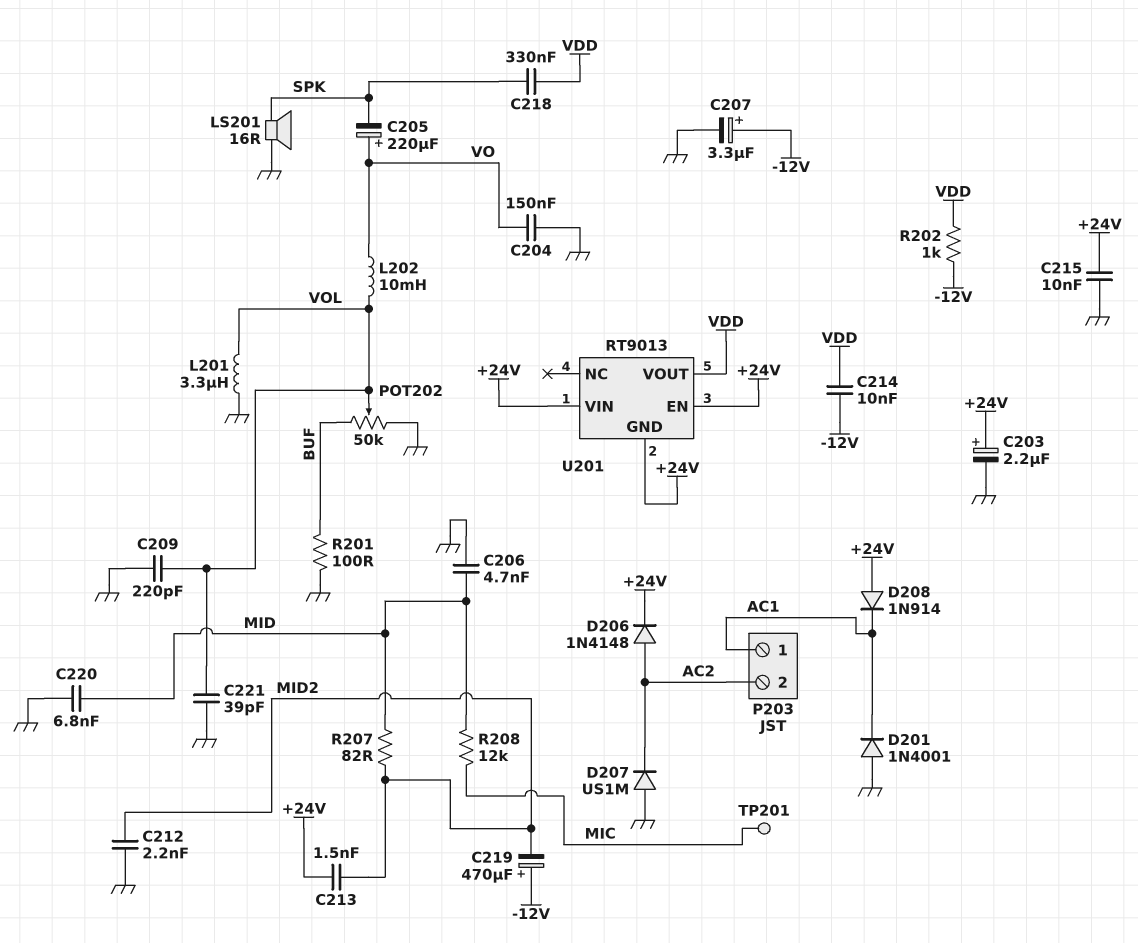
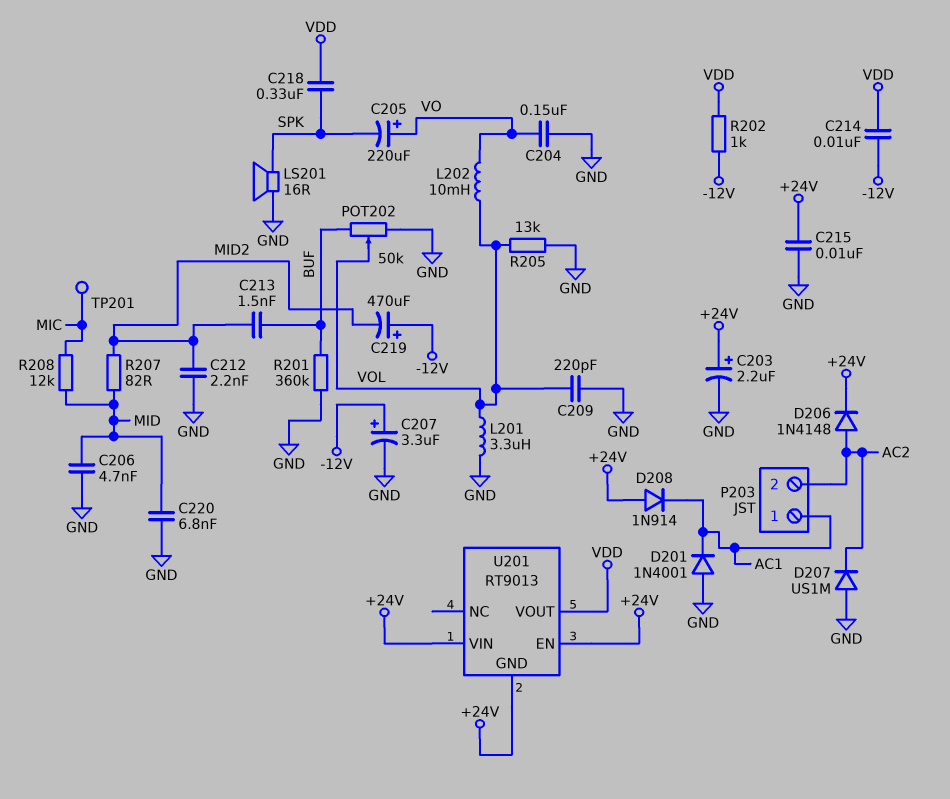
C213: 1.5nF (+24V, MID2) -> 1.5nF (BUF, MID2)
C221: 39pF (GND, VOL) -> none
R201: 100 (BUF, GND) -> 360k (BUF, GND)
R205: none -> 13k (GND, VOL)

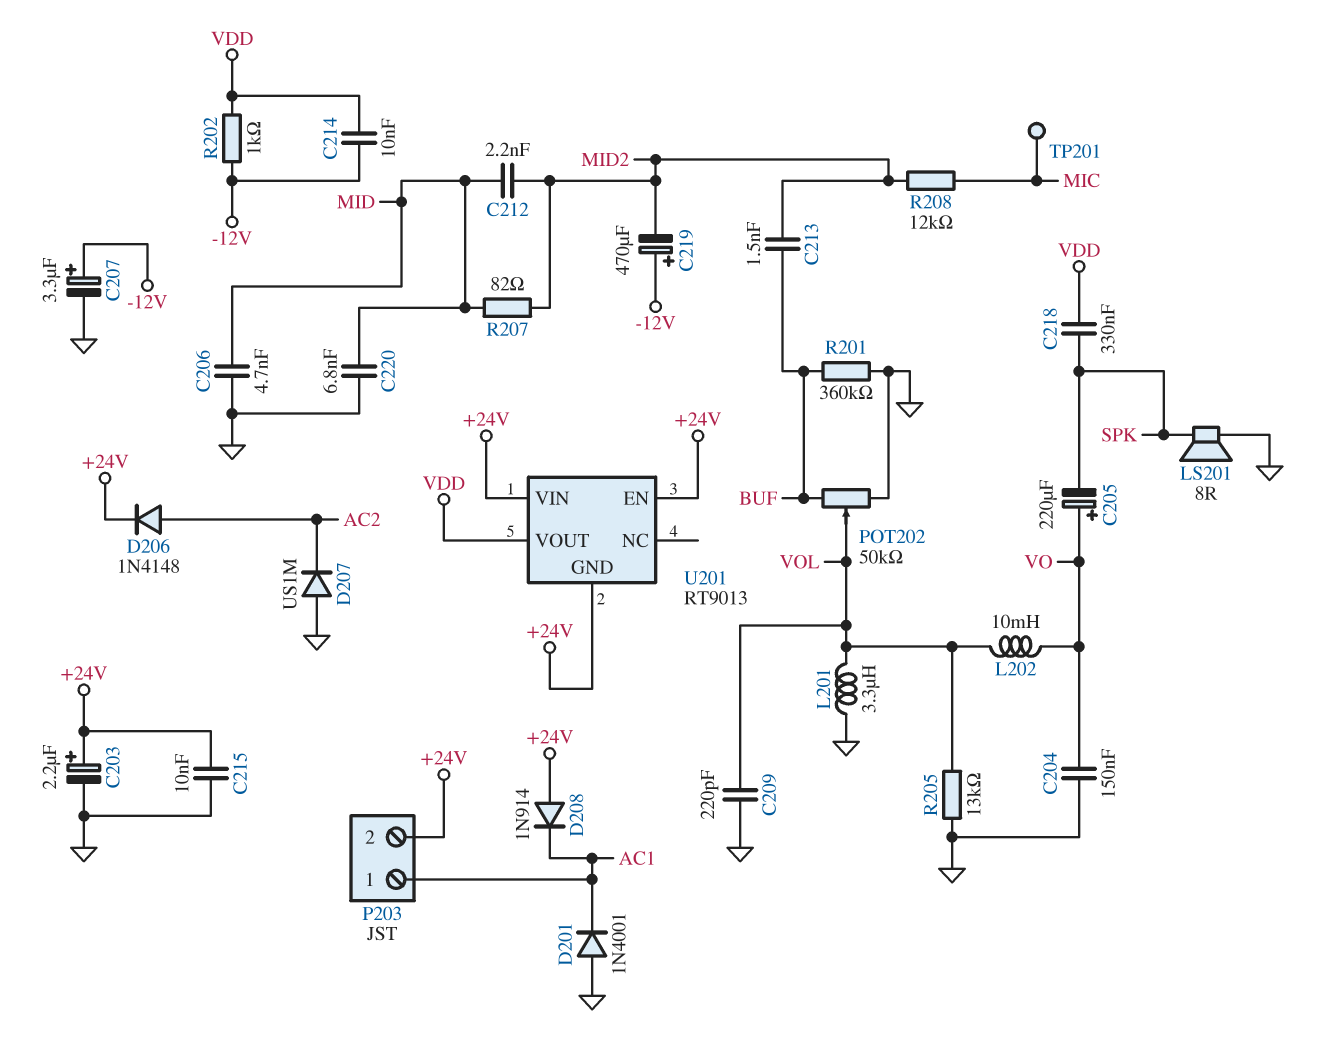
C212: 2.2nF (GND, MID2) -> 2.2nF (MID, MID2)
LS201: speaker 16R (GND, SPK) -> speaker 8R (GND, SPK)
P203 pin 2: AC2 -> +24V
R208: 12k (MIC, MID) -> 12k (MIC, MID2)

